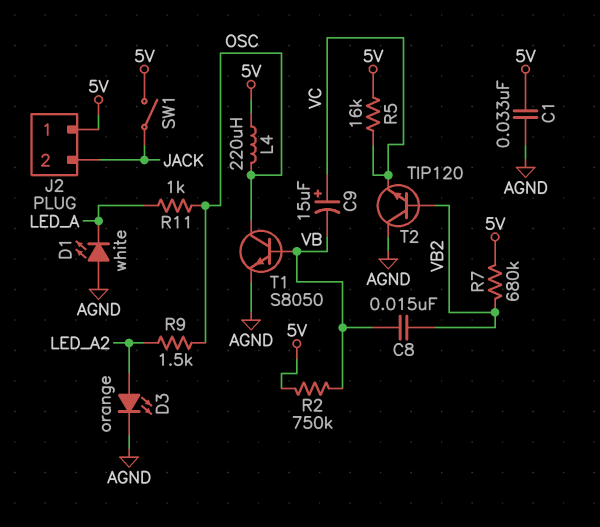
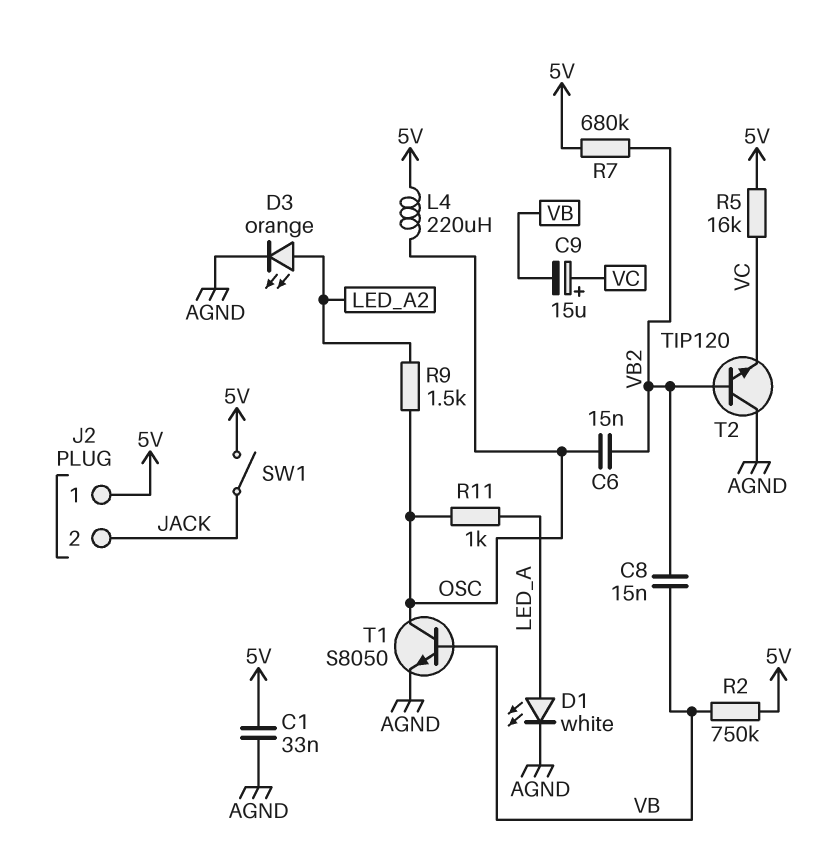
C6: none -> 15nF (OSC, VB2)
D1: LED white (A AGND, K LED_A) -> LED white (A LED_A, K AGND)

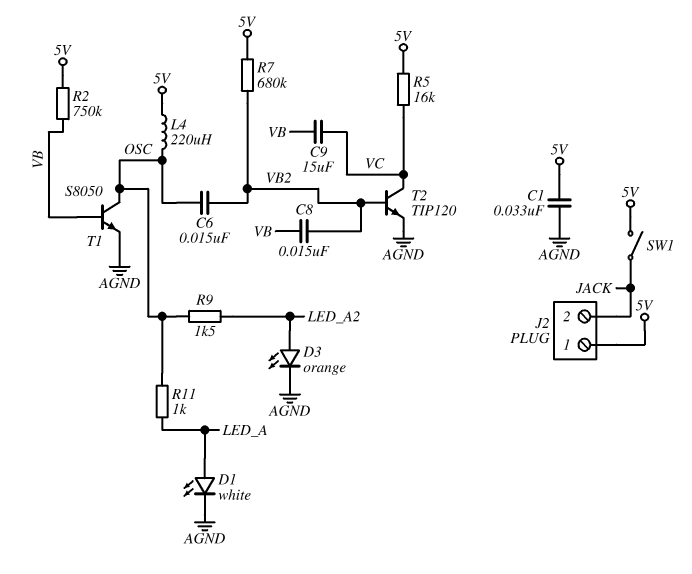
C9: 15uF (plus VC, minus VB) -> 15uF (VB, VC)
T2: NPN TIP120 (B VB2, C AGND, E VC) -> NPN TIP120 (B VB2, C VC, E AGND)

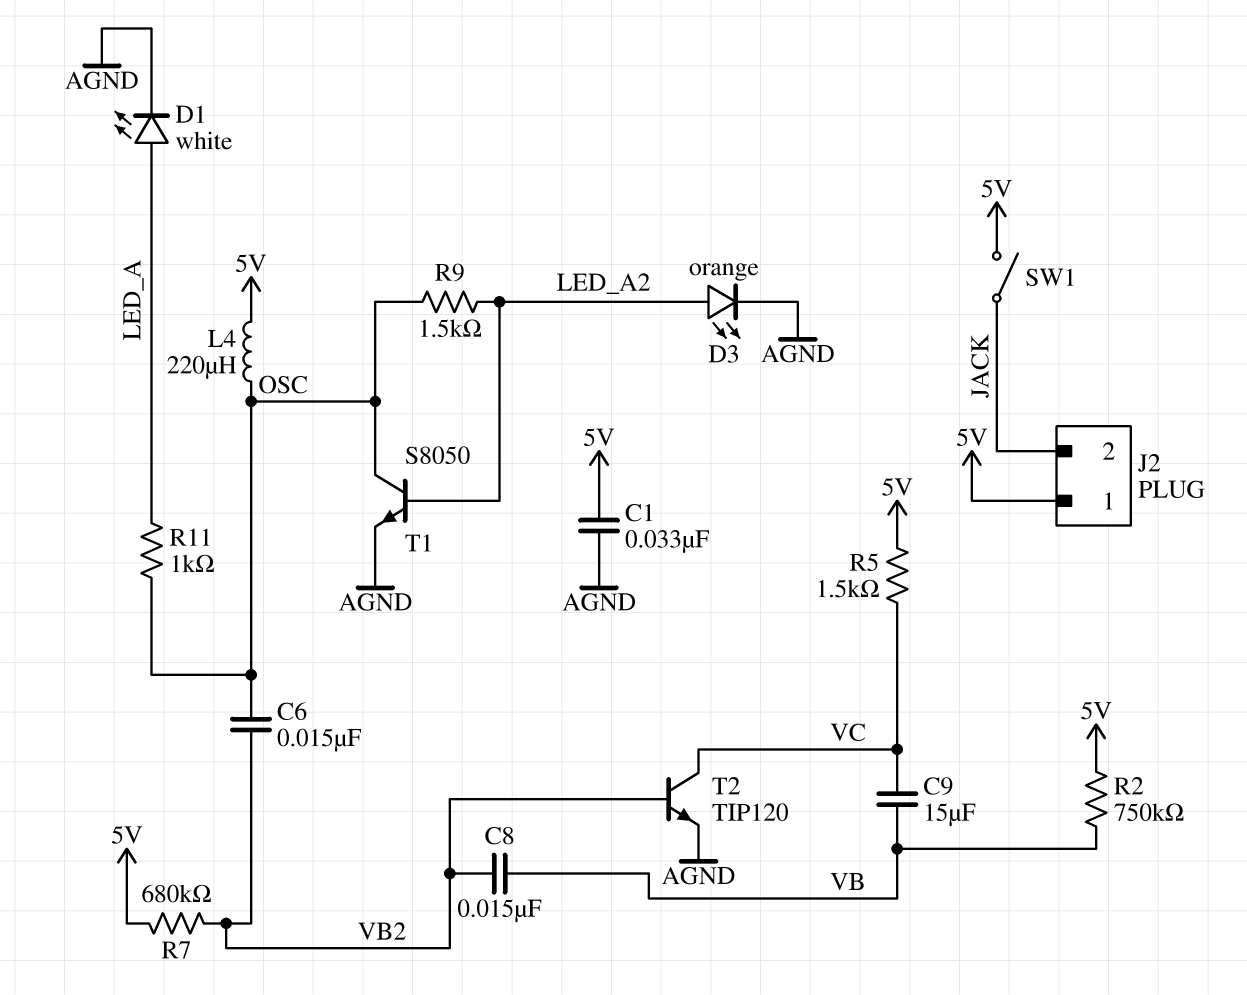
R5: 16k (5V, VC) -> 1.5k (5V, VC)
T1: NPN S8050 (B VB, C OSC, E AGND) -> NPN S8050 (B LED_A2, C OSC, E AGND)

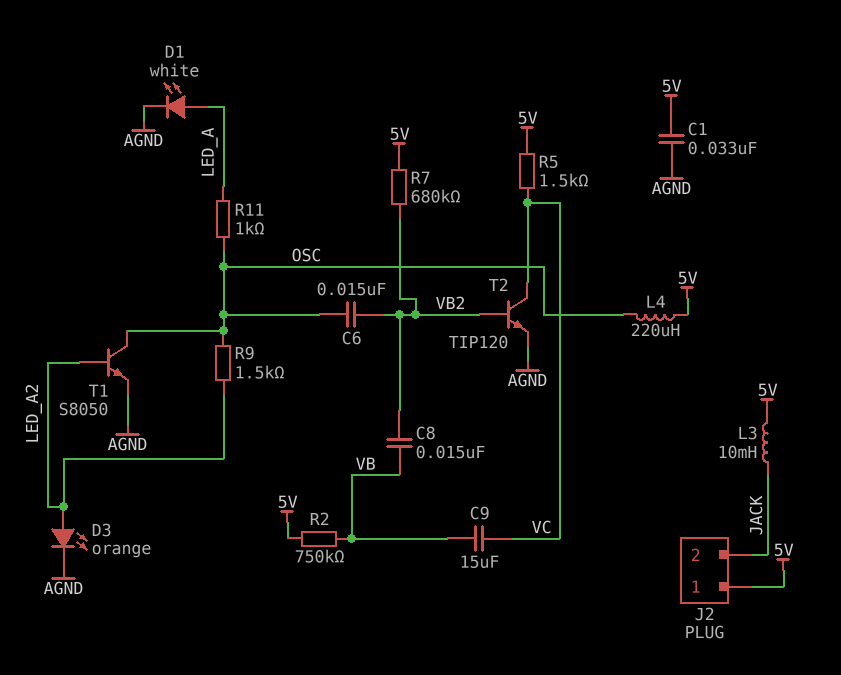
L3: none -> 10mH (5V, JACK)
SW1: switch (5V, JACK) -> none

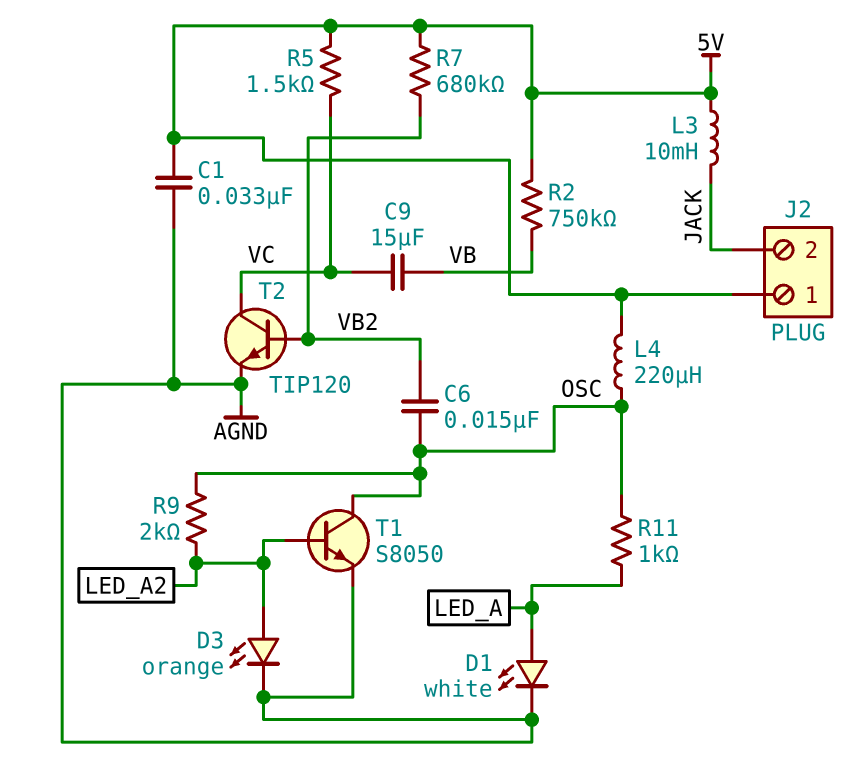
C8: 15nF (VB, VB2) -> none
R9: 1.5k (LED_A2, OSC) -> 2k (LED_A2, OSC)

